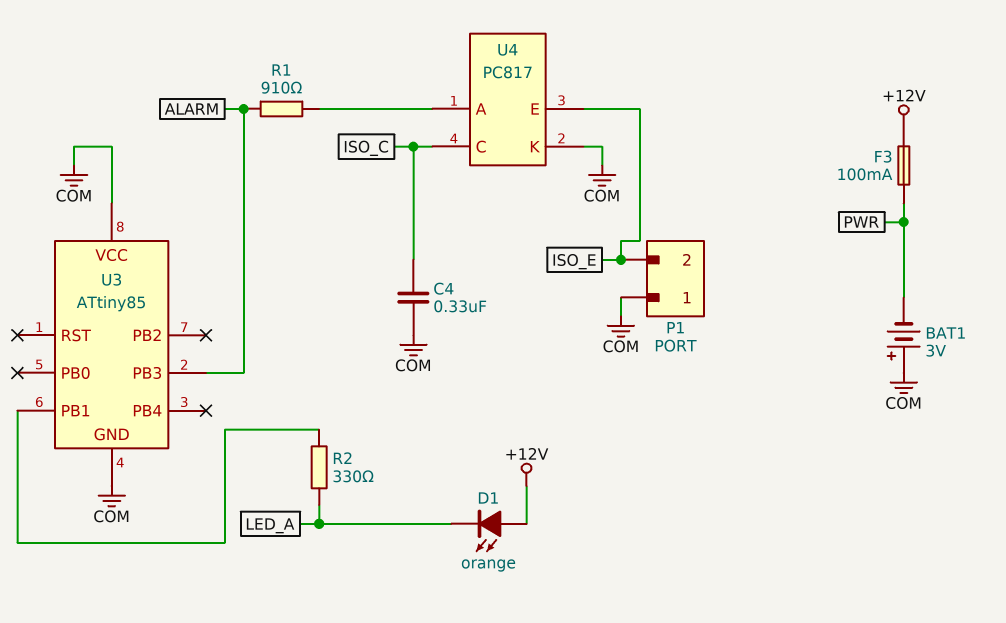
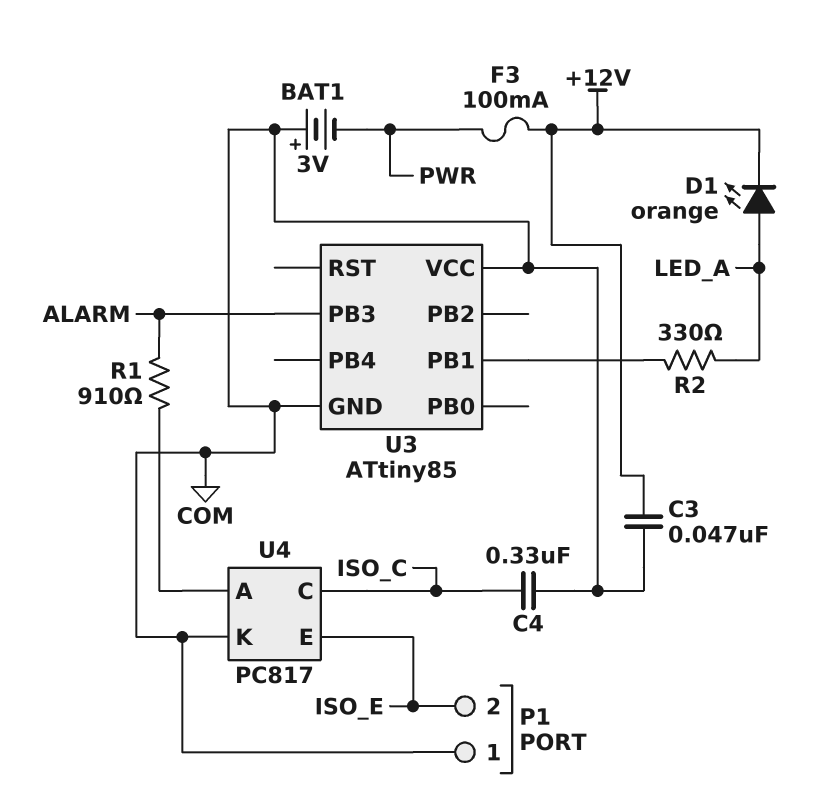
C3: none -> 47nF (+12V, COM)
D1: LED orange (A +12V, K LED_A) -> LED orange (A LED_A, K +12V)

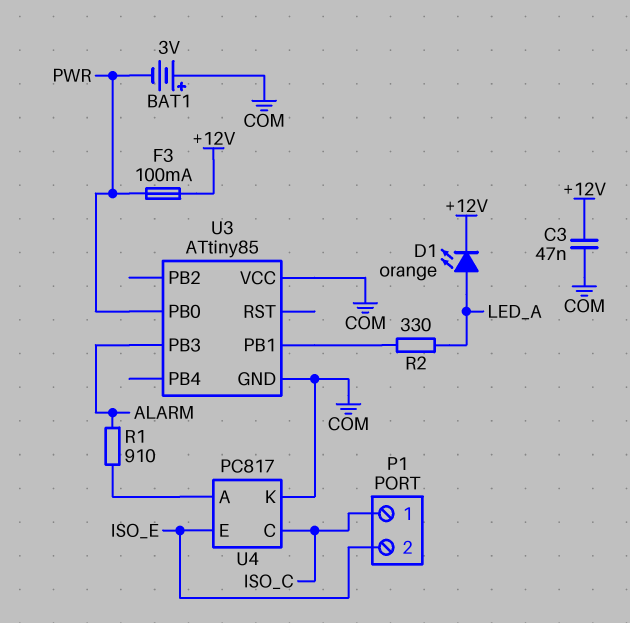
C4: 330nF (COM, ISO_C) -> none
P1 pin 1: COM -> ISO_C
U3 pin PB0: none -> PWR

